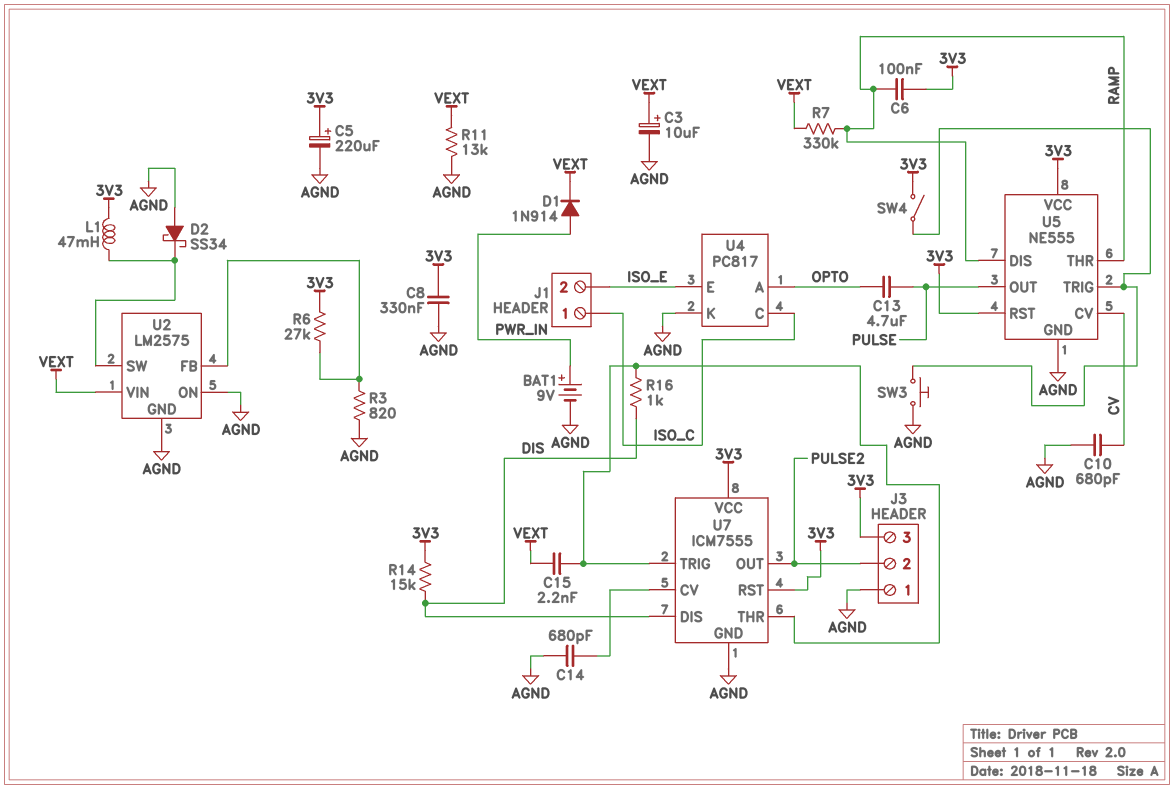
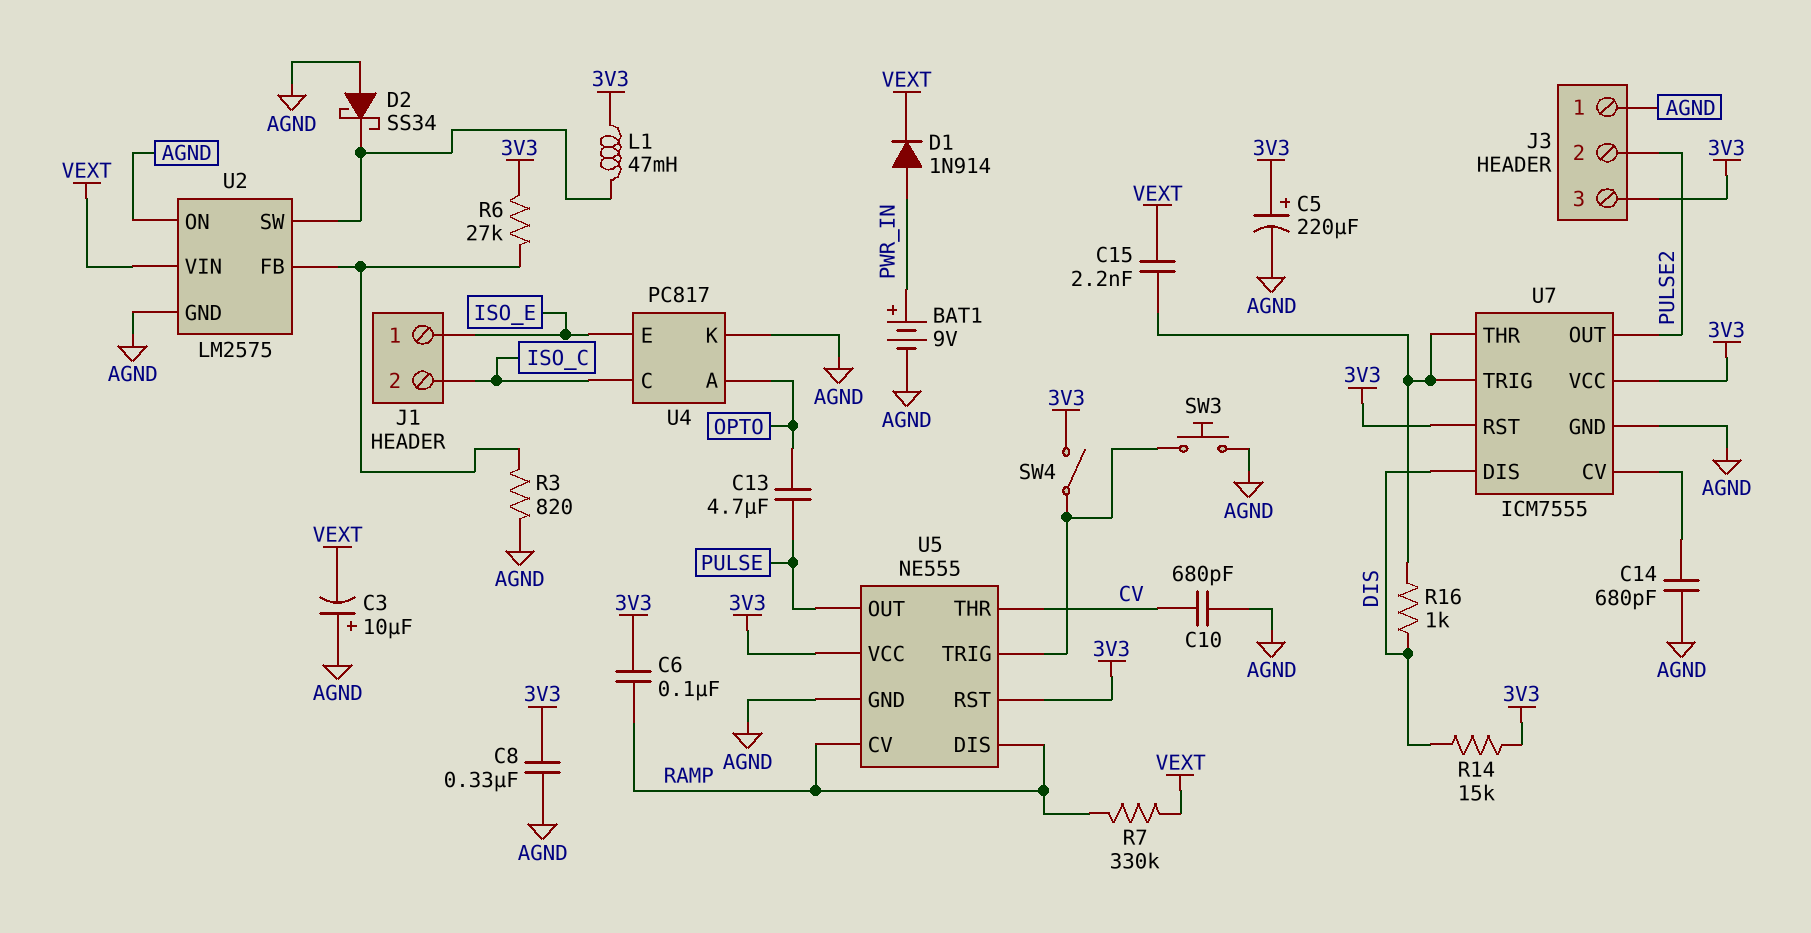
C3: 10uF (plus VEXT, minus AGND) -> 10uF (plus AGND, minus VEXT)
J1 pin 1: ISO_C -> ISO_E
J1 pin 2: ISO_E -> ISO_C
R11: 13k (AGND, VEXT) -> none
U5 pin CV: CV -> RAMP
U5 pin THR: RAMP -> CV

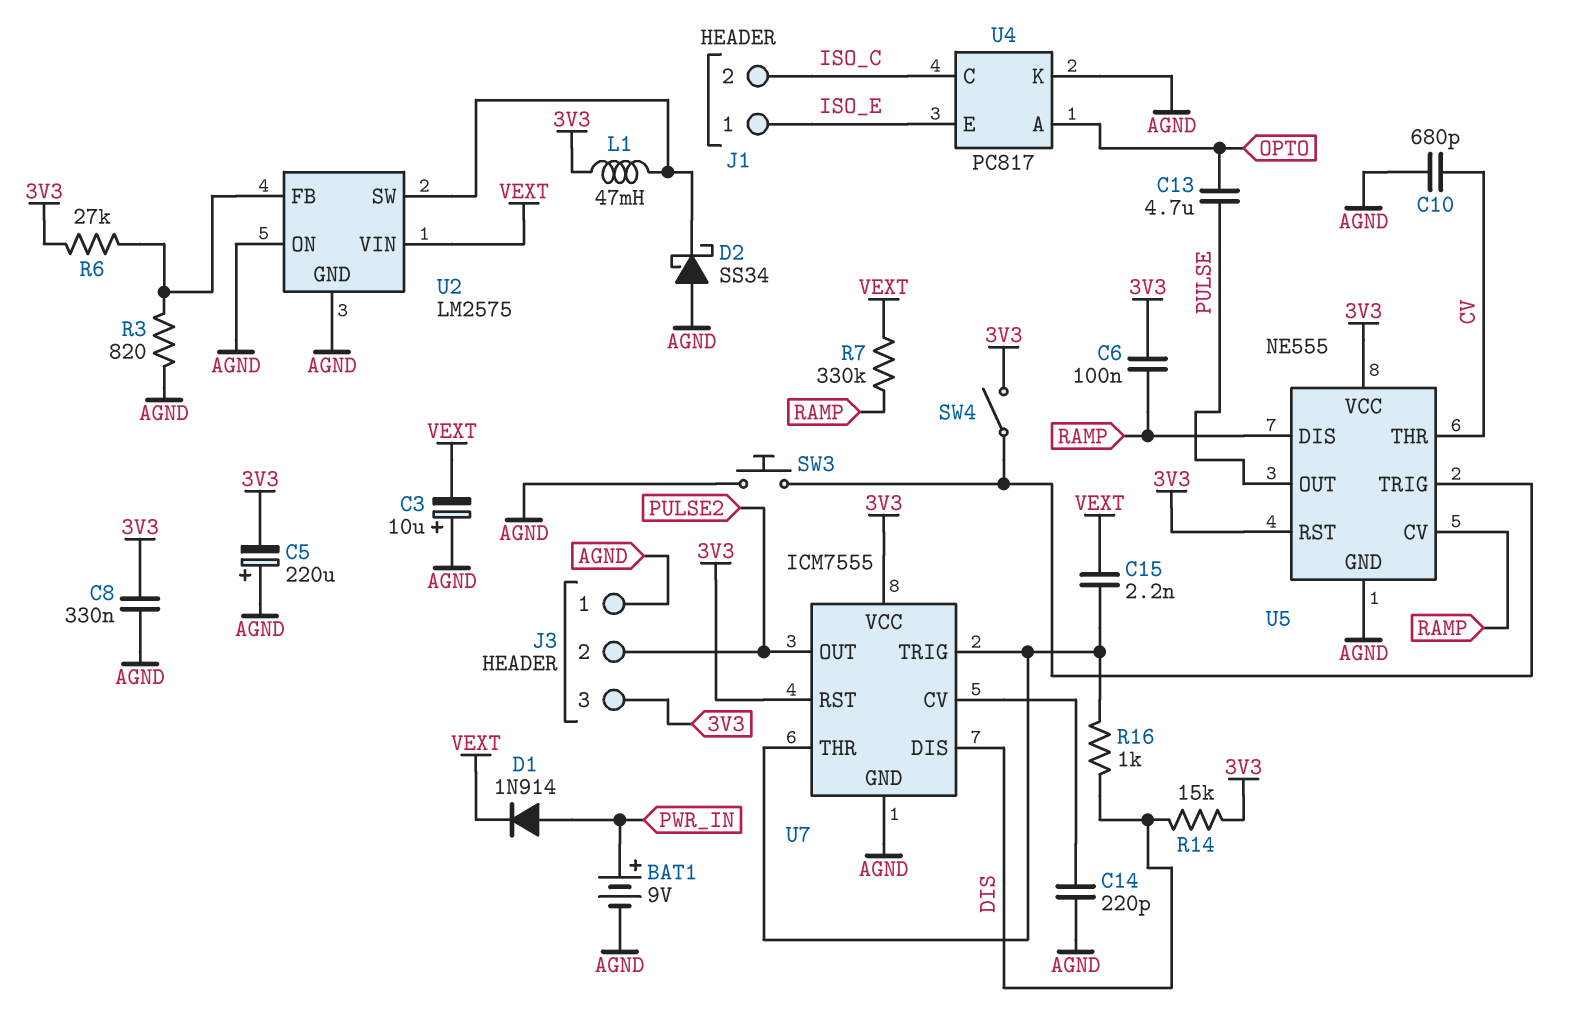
C5: 220uF (plus 3V3, minus AGND) -> 220uF (plus AGND, minus 3V3)
C14: 680pF (AGND, U7/CV) -> 220pF (AGND, U7/CV)

